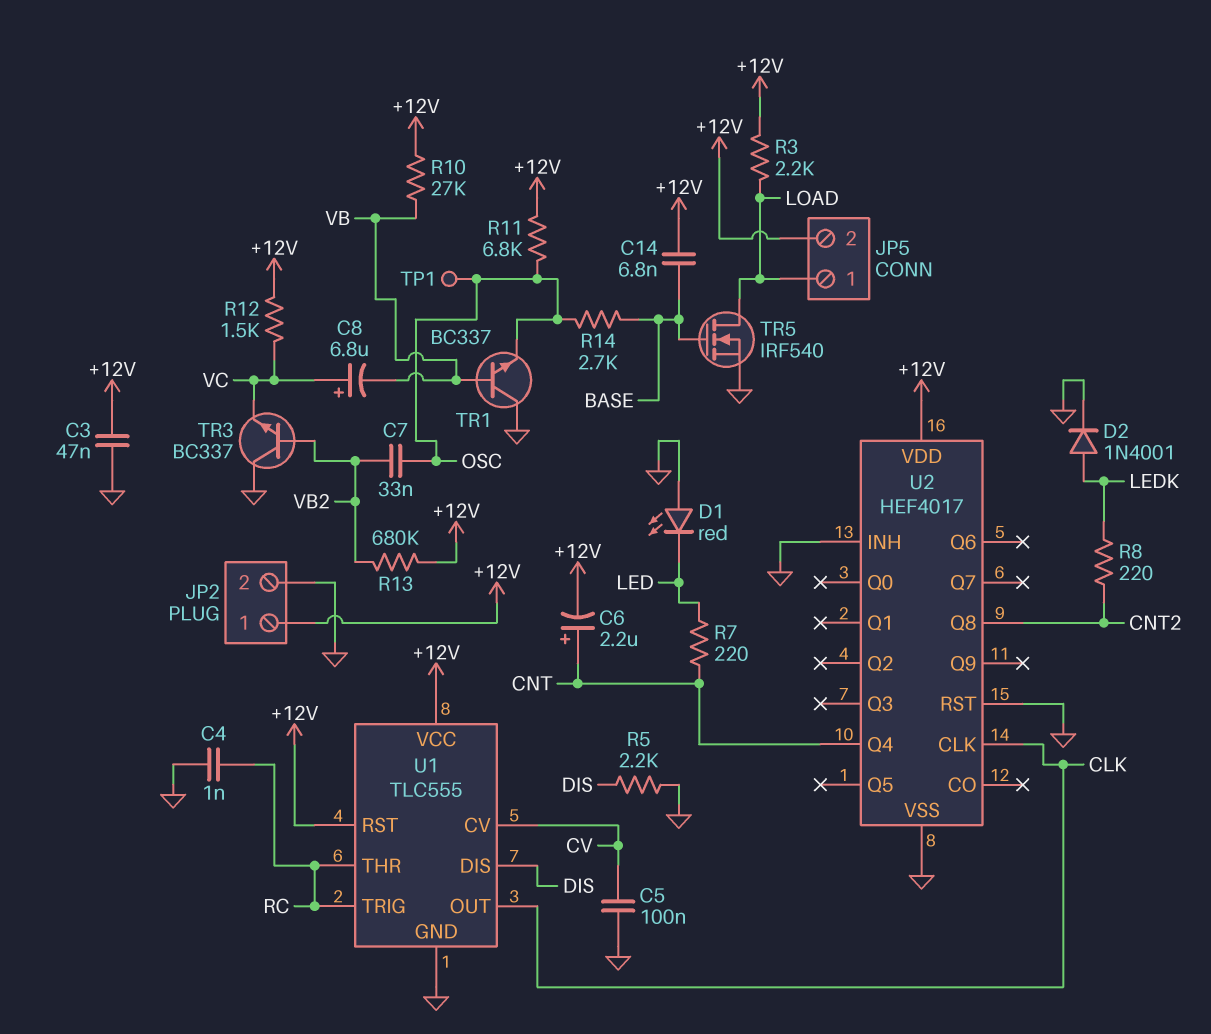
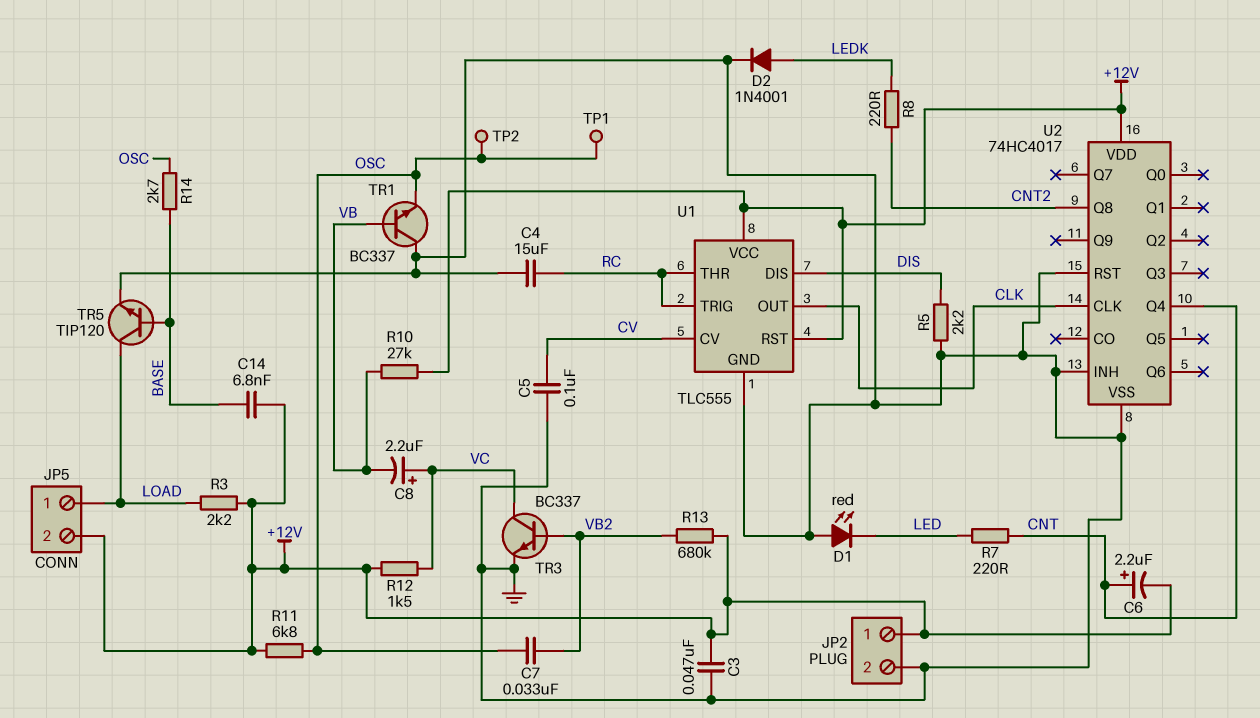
C4: 1nF (GND, RC) -> 15uF (GND, RC)
C8: 6.8uF (plus VC, minus VB) -> 2.2uF (plus VC, minus VB)
TP2: none -> test point (OSC)
TR3: NPN BC337 (B VB2, C GND, E VC) -> NPN BC337 (B VB2, C VC, E GND)
TR5: NMOS IRF540 (G BASE, D LOAD, S GND) -> NPN TIP120 (B BASE, C LOAD, E GND)
U2: HEF4017 -> 74HC4017

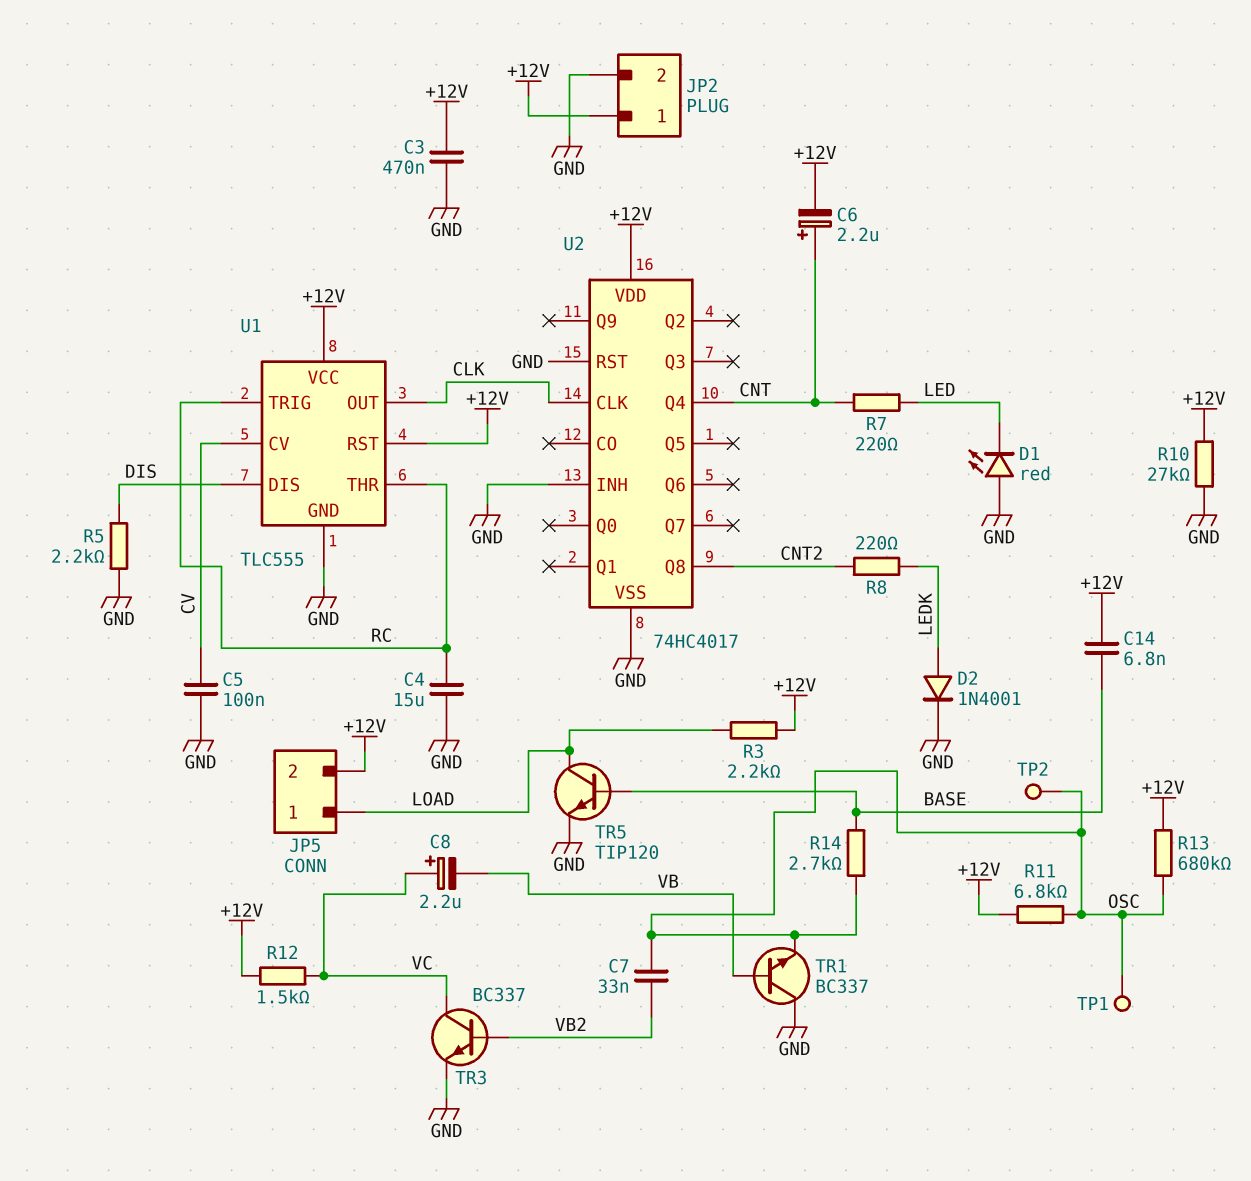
C3: 47nF (+12V, GND) -> 470nF (+12V, GND)
R10: 27k (+12V, VB) -> 27k (+12V, GND)
R13: 680k (+12V, VB2) -> 680k (+12V, OSC)

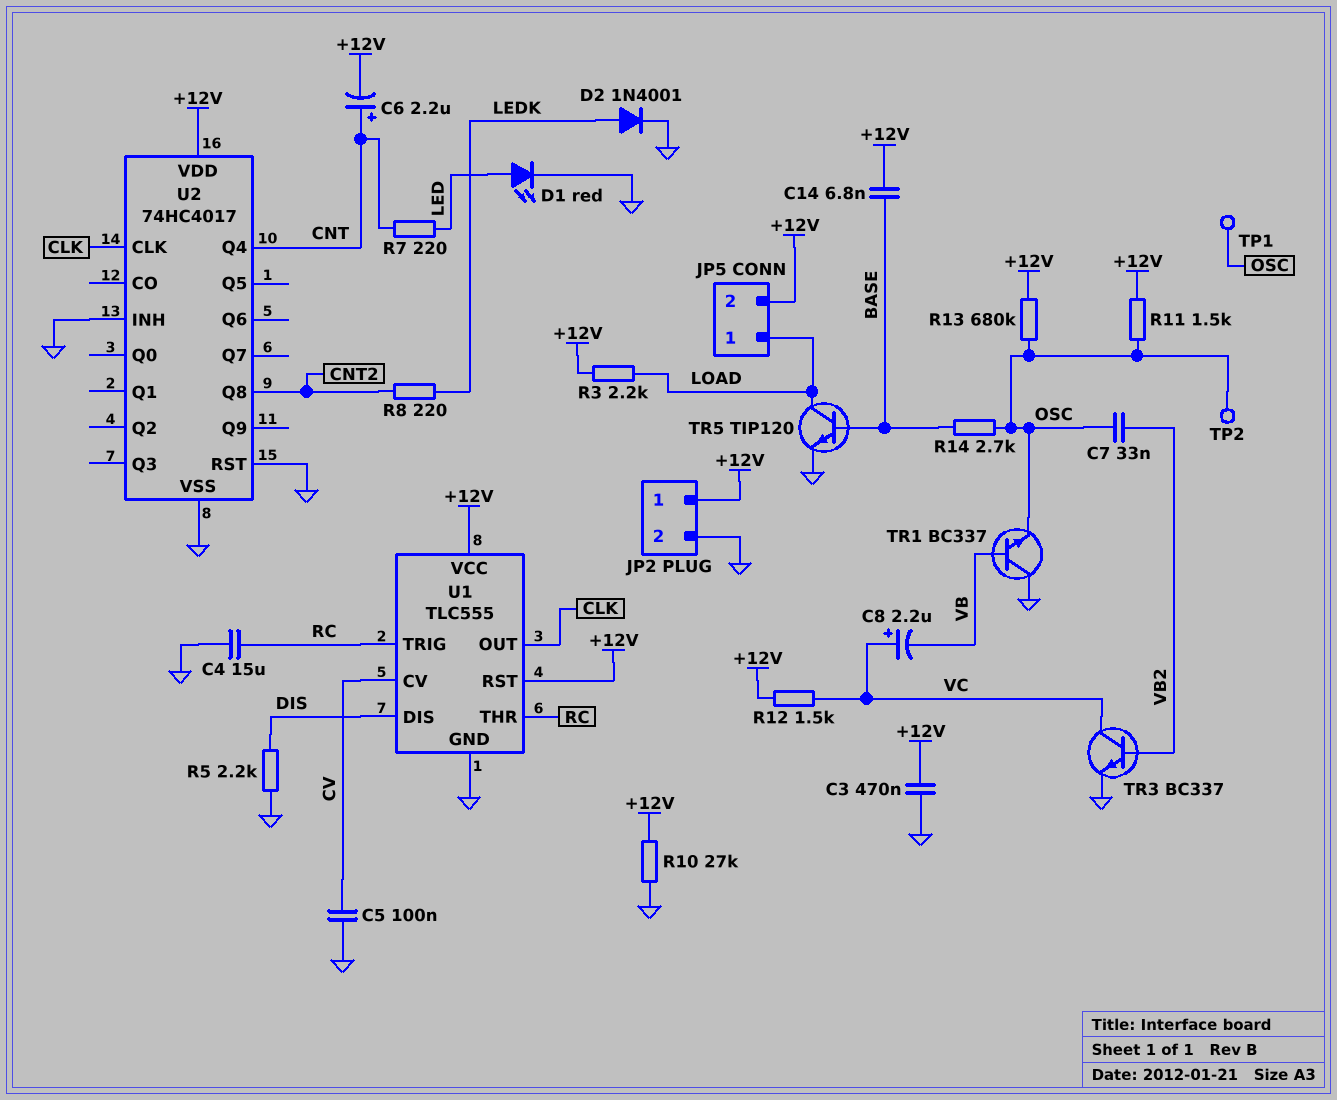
D1: LED red (A GND, K LED) -> LED red (A LED, K GND)
R11: 6.8k (+12V, OSC) -> 1.5k (+12V, OSC)

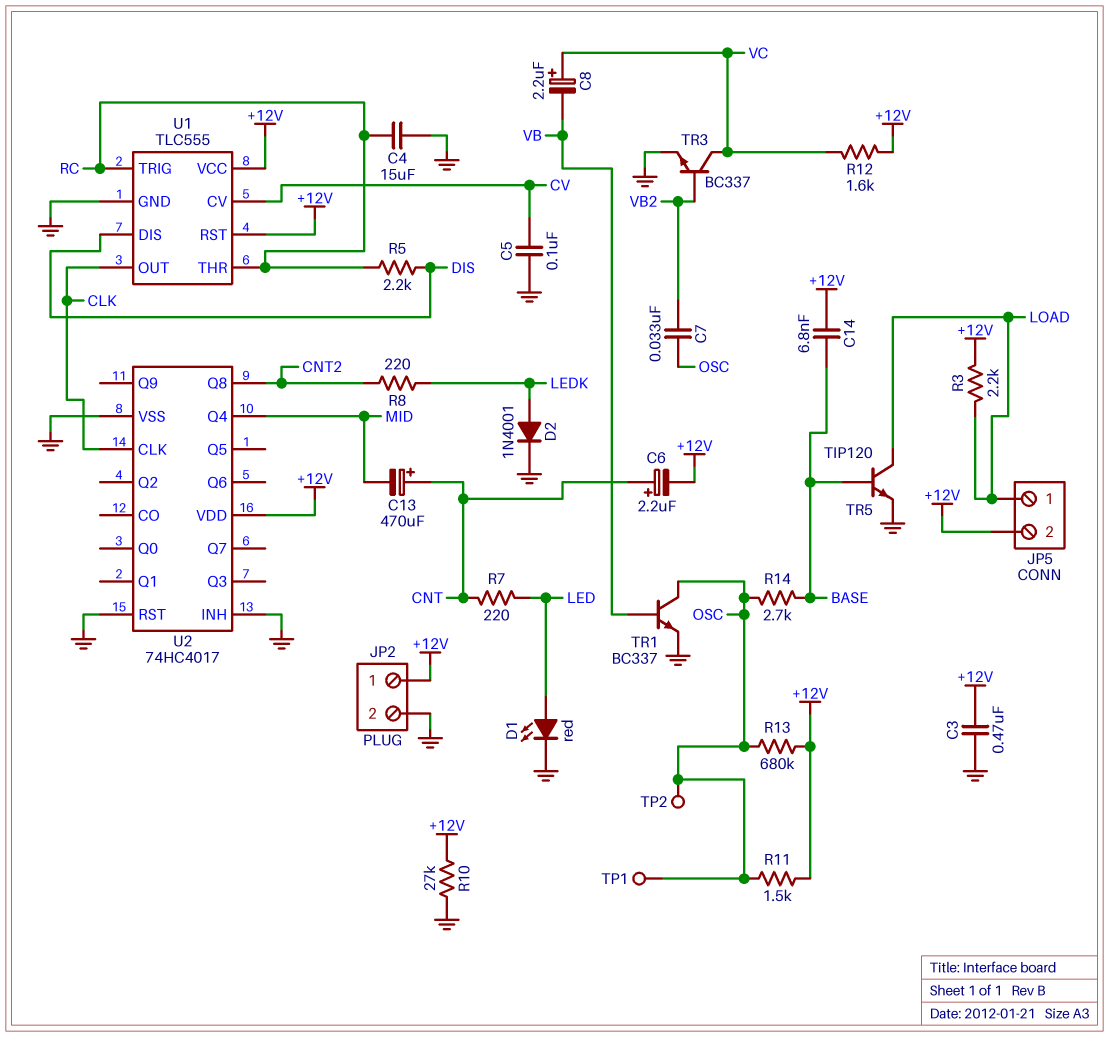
C13: none -> 470uF (plus CNT, minus MID)
R5: 2.2k (DIS, GND) -> 2.2k (DIS, RC)
R12: 1.5k (+12V, VC) -> 1.6k (+12V, VC)
TR1: NPN BC337 (B VB, C GND, E OSC) -> NPN BC337 (B VB, C OSC, E GND)
U2 pin Q4: CNT -> MID

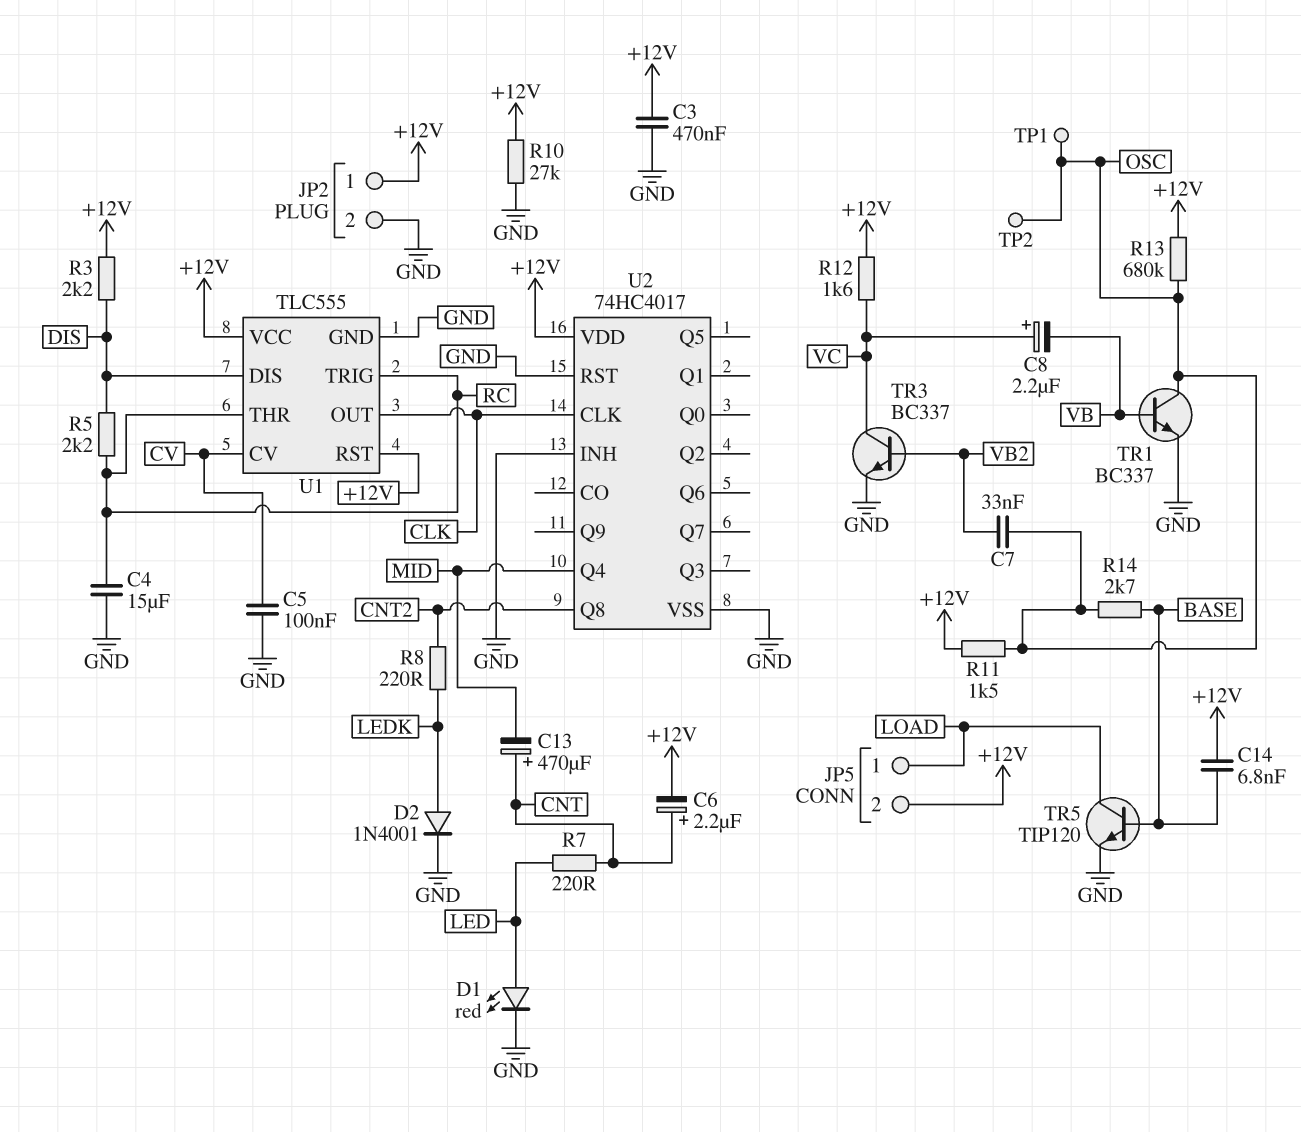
R3: 2.2k (+12V, LOAD) -> 2.2k (+12V, DIS)

